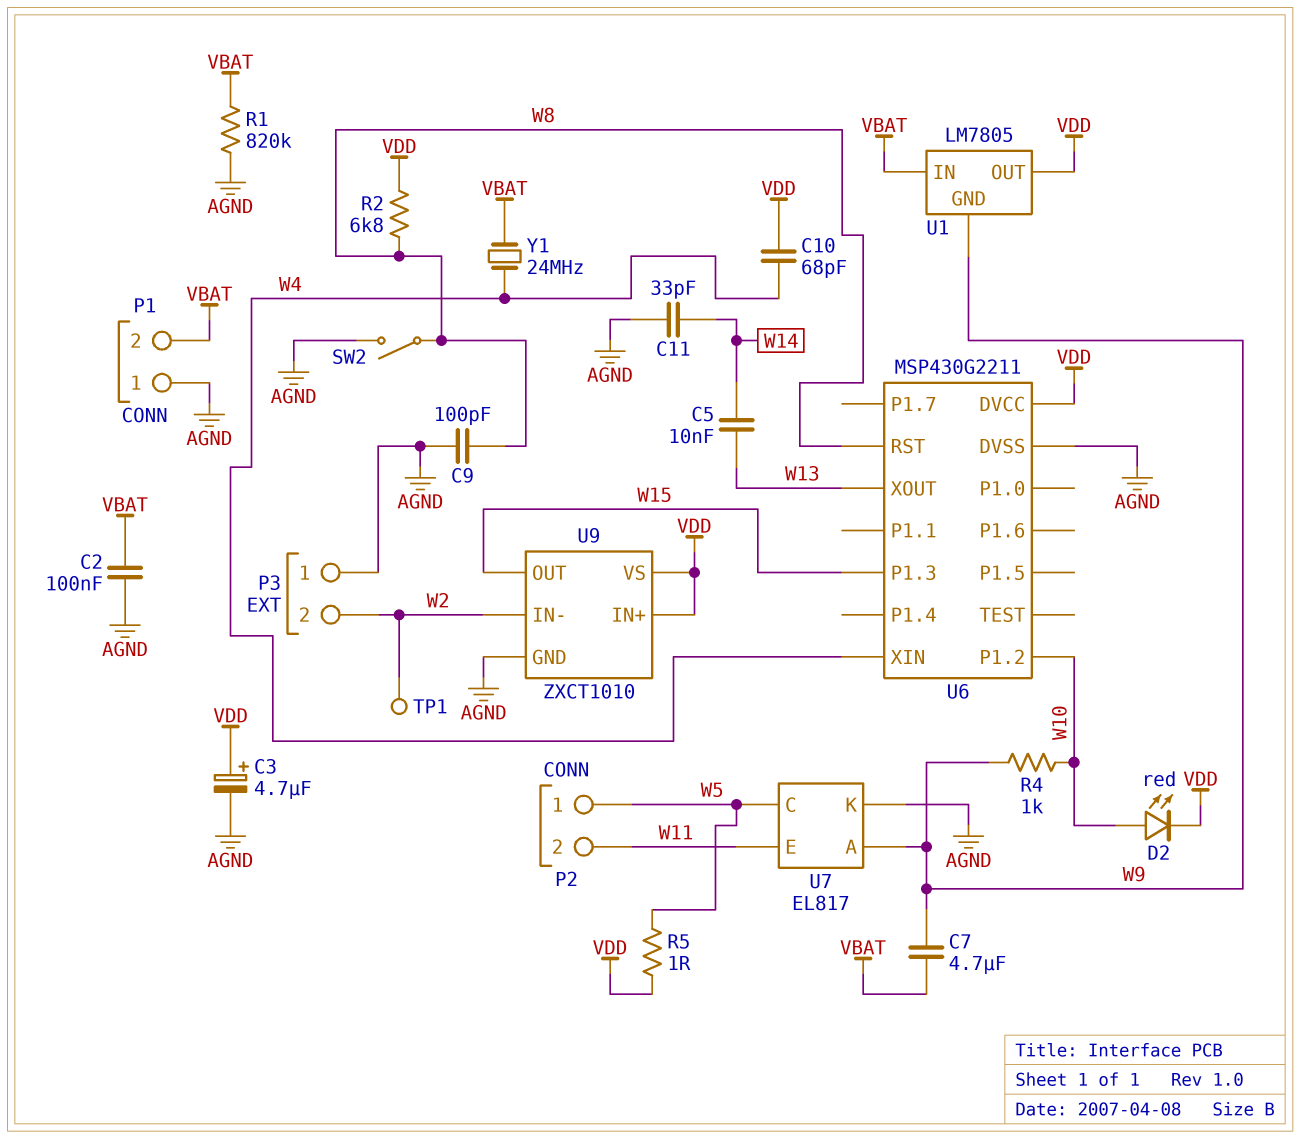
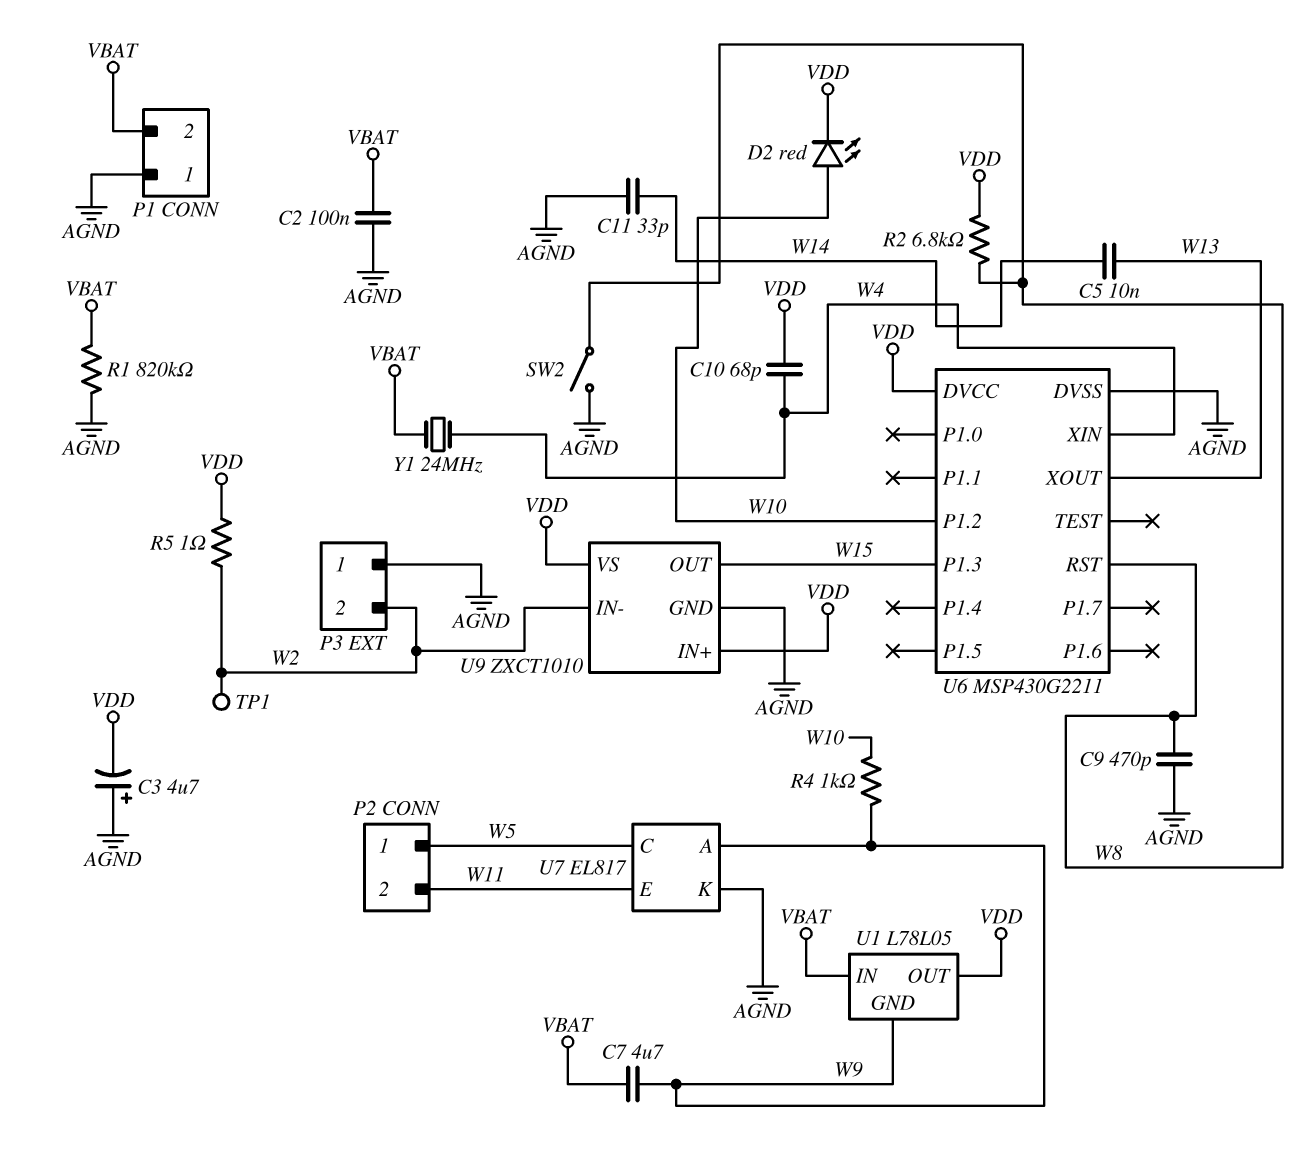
C3: 4.7uF (plus VDD, minus AGND) -> 4.7uF (plus AGND, minus VDD)
C9: 100pF (AGND, W8) -> 470pF (AGND, W8)
R5: 1 (VDD, W5) -> 1 (VDD, W2)
U1: LM7805 -> L78L05

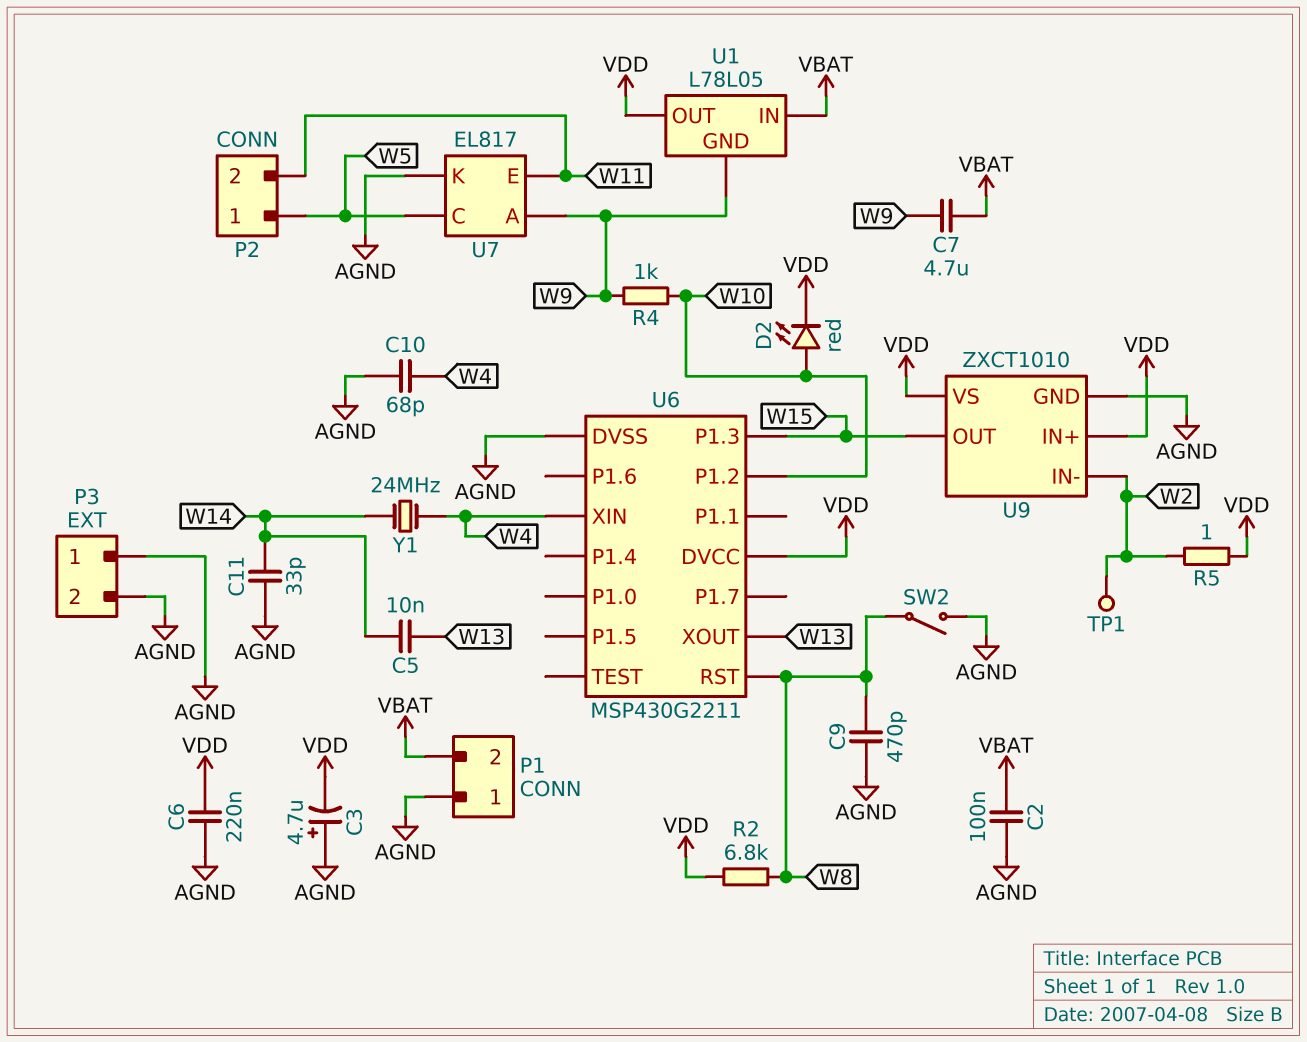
C6: none -> 220nF (AGND, VDD)
C10: 68pF (VDD, W4) -> 68pF (AGND, W4)
P3 pin 2: W2 -> AGND
R1: 820k (AGND, VBAT) -> none
Y1: 24MHz (VBAT, W4) -> 24MHz (W4, W14)

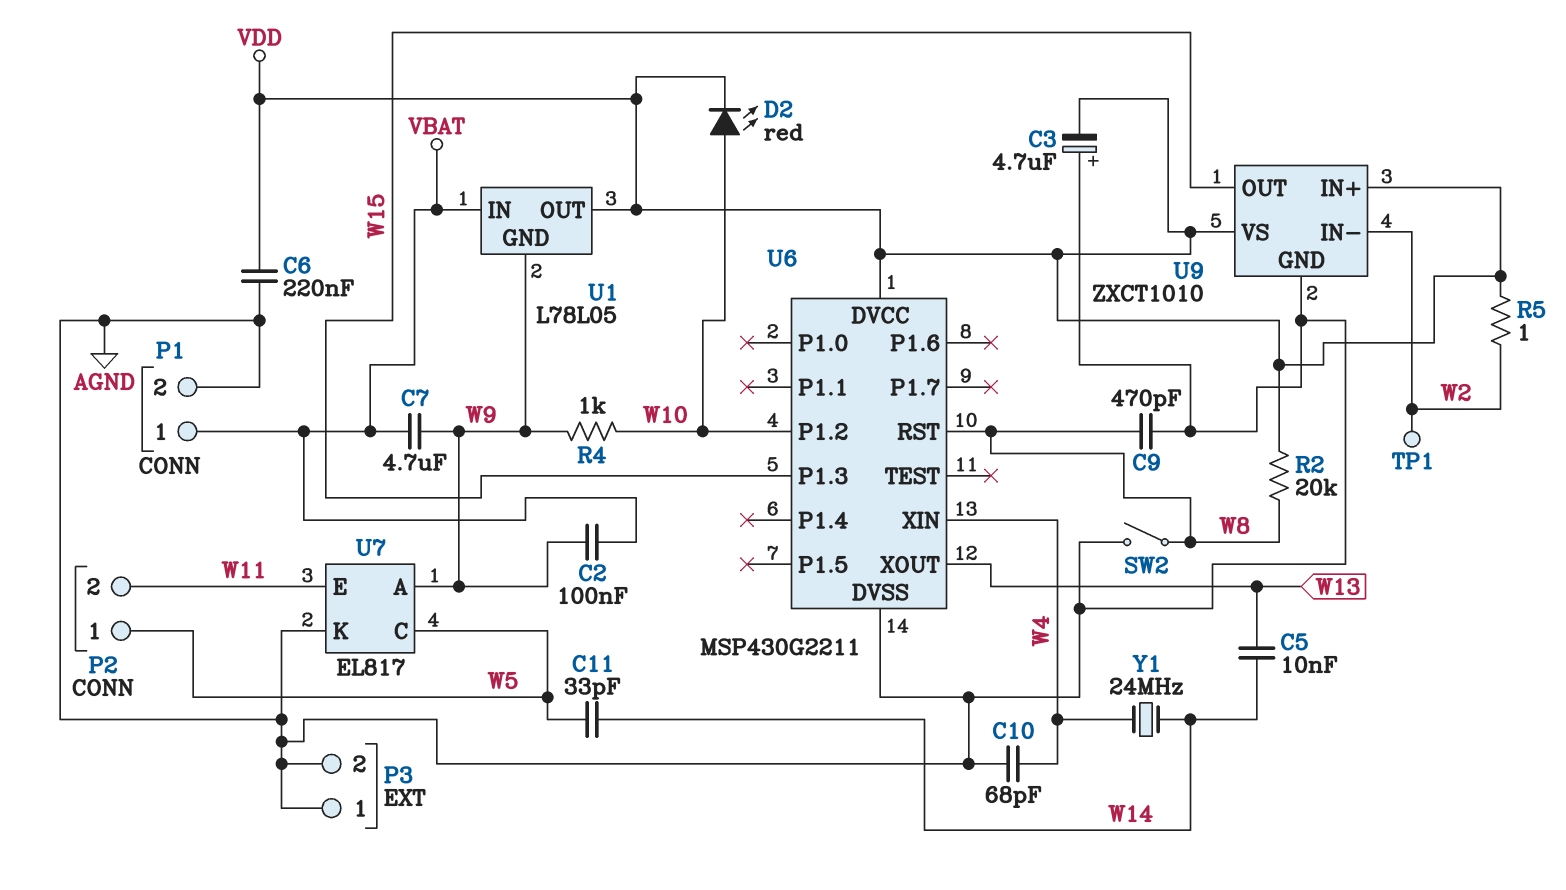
C2: 100nF (AGND, VBAT) -> 100nF (VBAT, W9)
C11: 33pF (AGND, W14) -> 33pF (W5, W14)
P1 pin 1: AGND -> VBAT
P1 pin 2: VBAT -> AGND
R2: 6.8k (VDD, W8) -> 20k (VDD, W8)

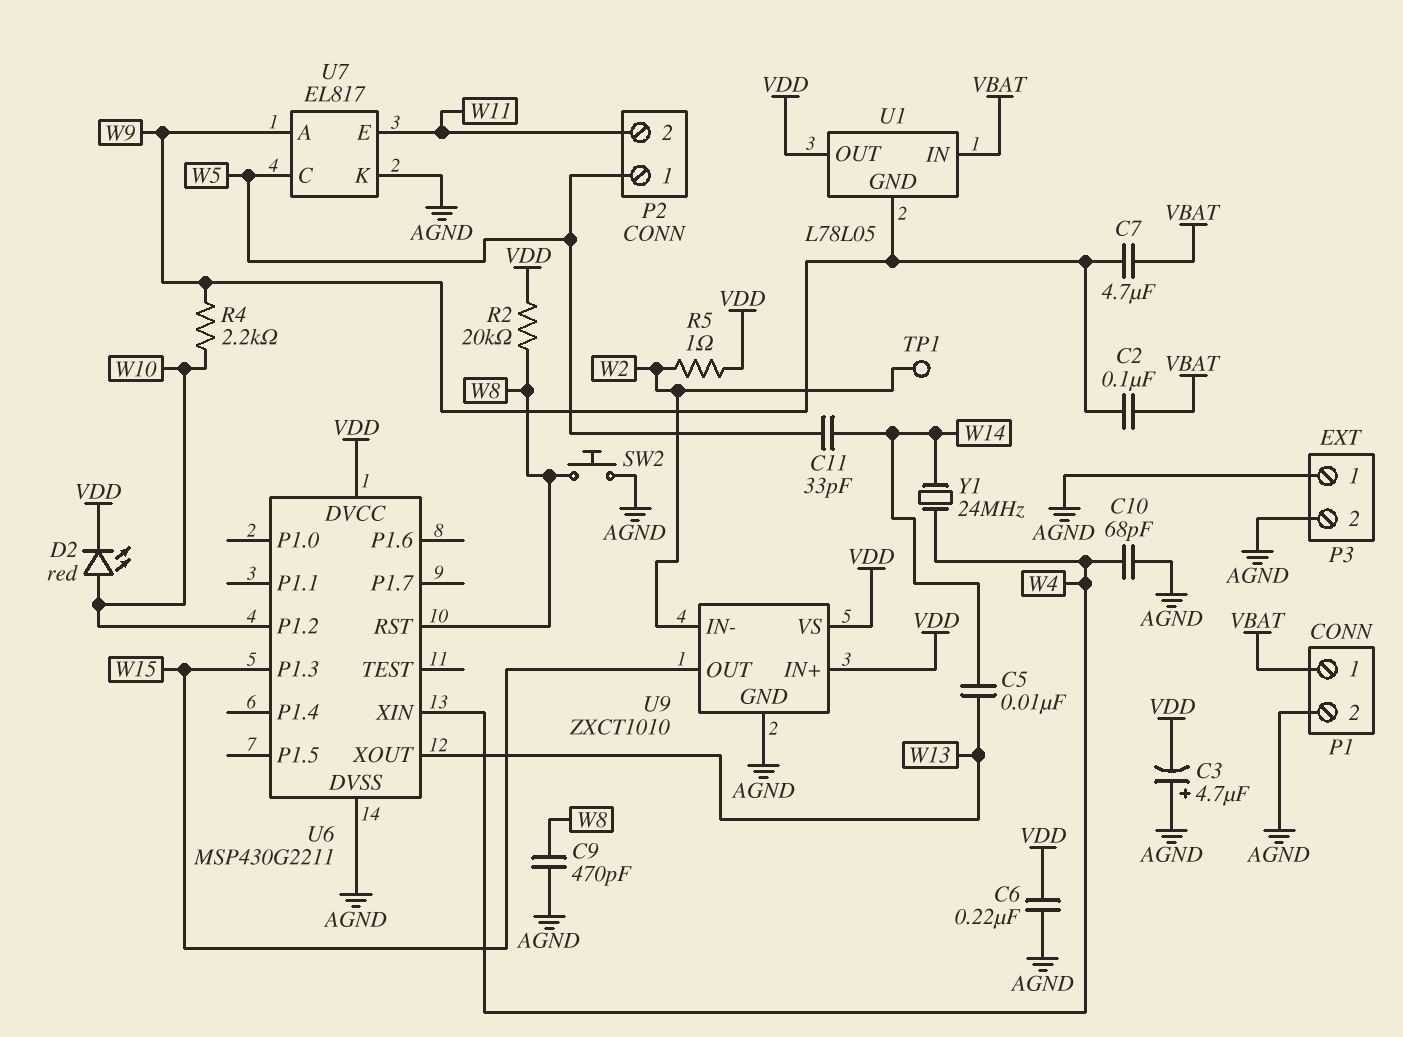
R4: 1k (W9, W10) -> 2.2k (W9, W10)
SW2: switch (AGND, W8) -> button (AGND, W8)

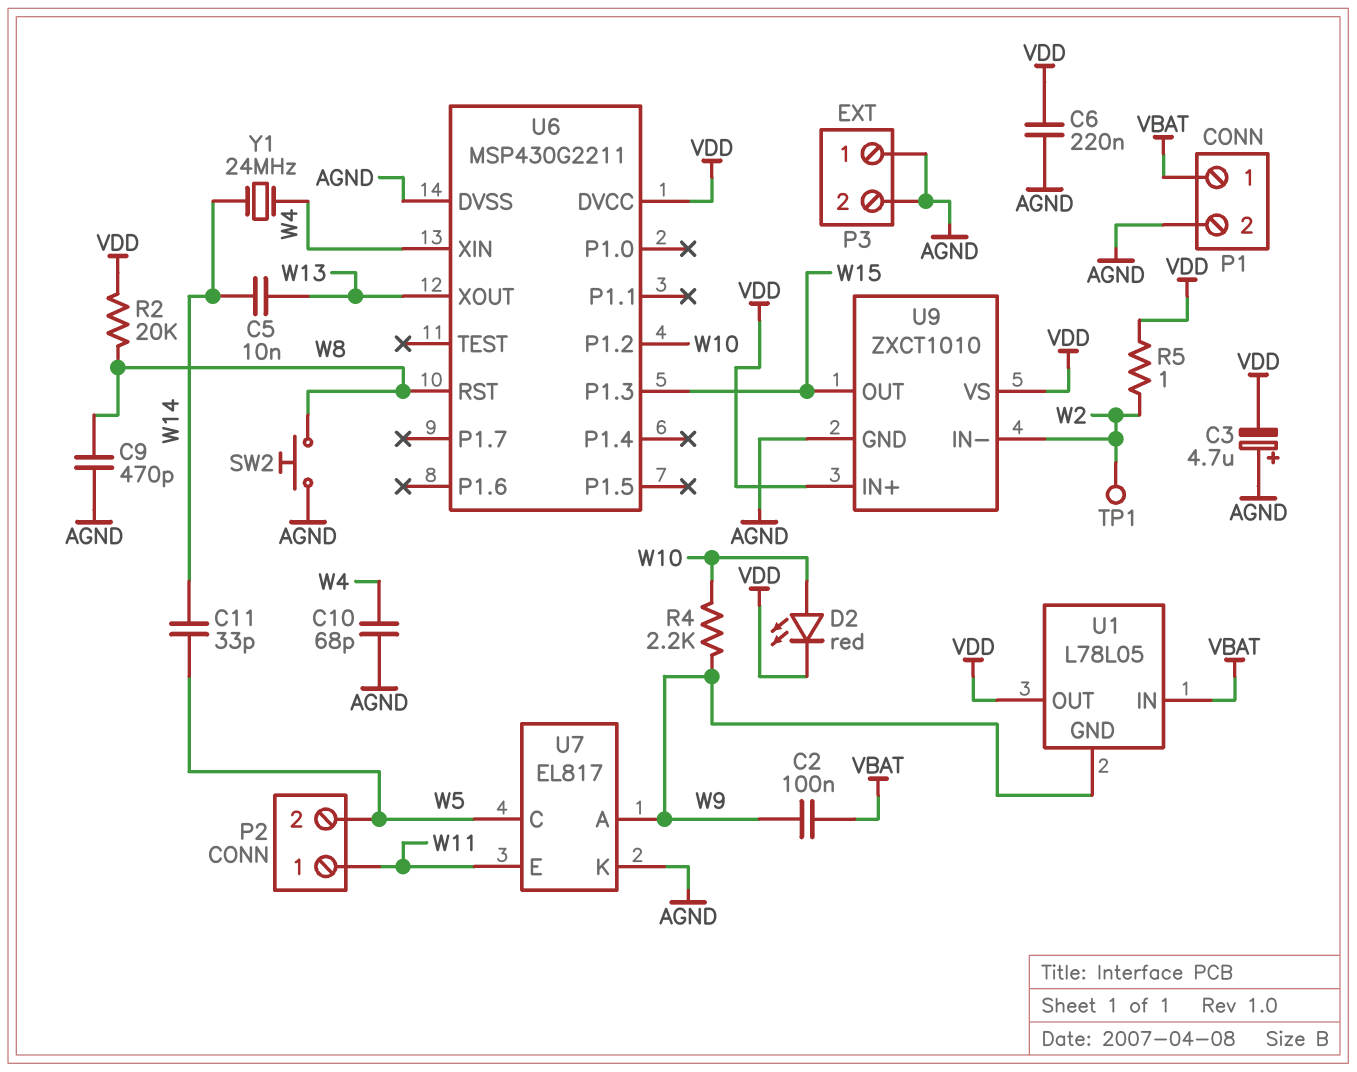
C7: 4.7uF (VBAT, W9) -> none
P2 pin 1: W5 -> W11
P2 pin 2: W11 -> W5

